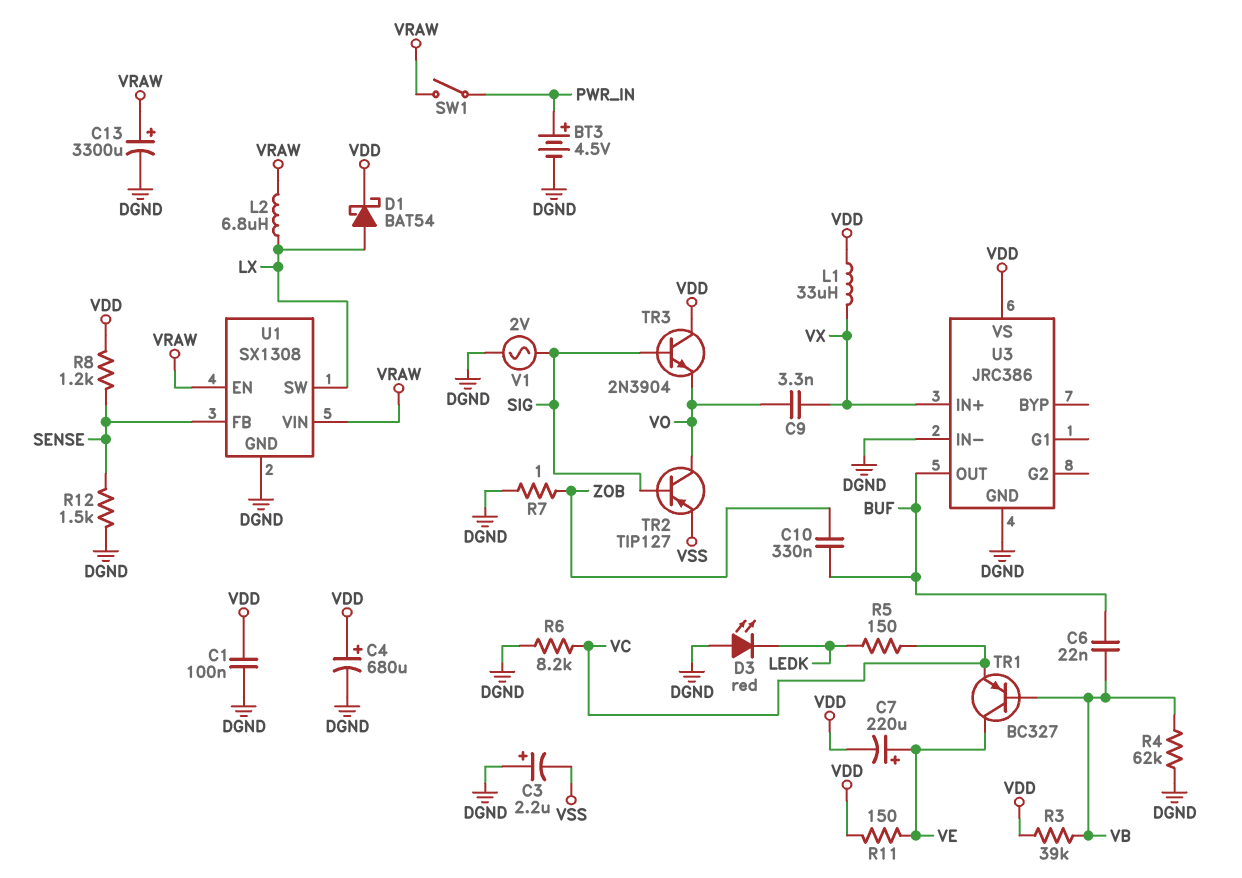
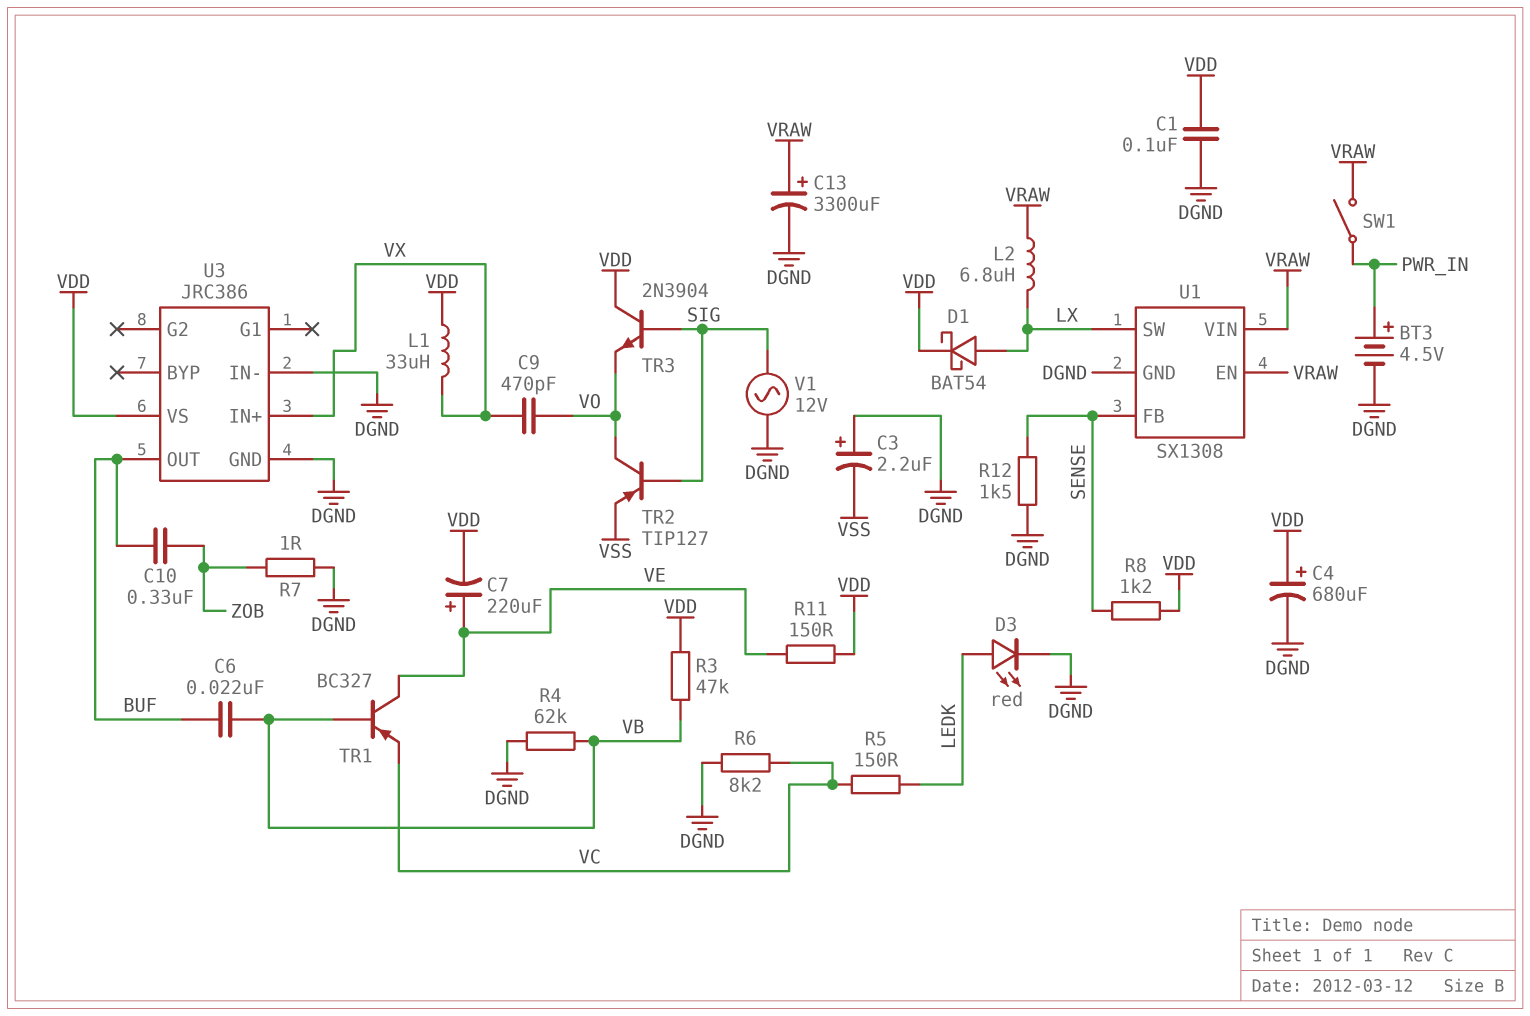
C9: 3.3nF (VO, VX) -> 470pF (VO, VX)
D3: LED red (A DGND, K LEDK) -> LED red (A LEDK, K DGND)
R3: 39k (VB, VDD) -> 47k (VB, VDD)
V1: AC 2V (DGND, SIG) -> AC 12V (DGND, SIG)

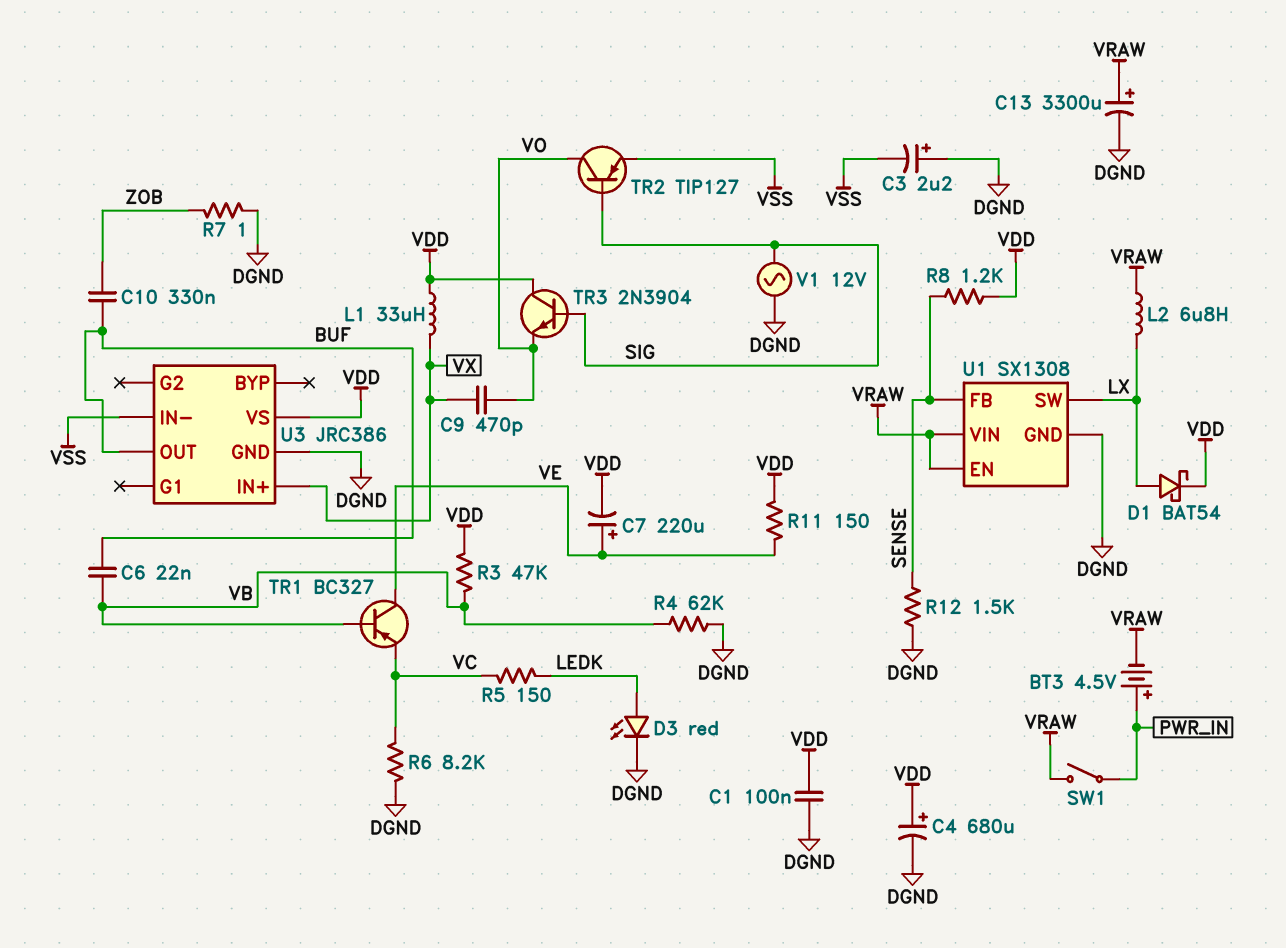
BT3: 4.5V (plus PWR_IN, minus DGND) -> 4.5V (plus PWR_IN, minus VRAW)
U3 pin IN-: DGND -> VSS

